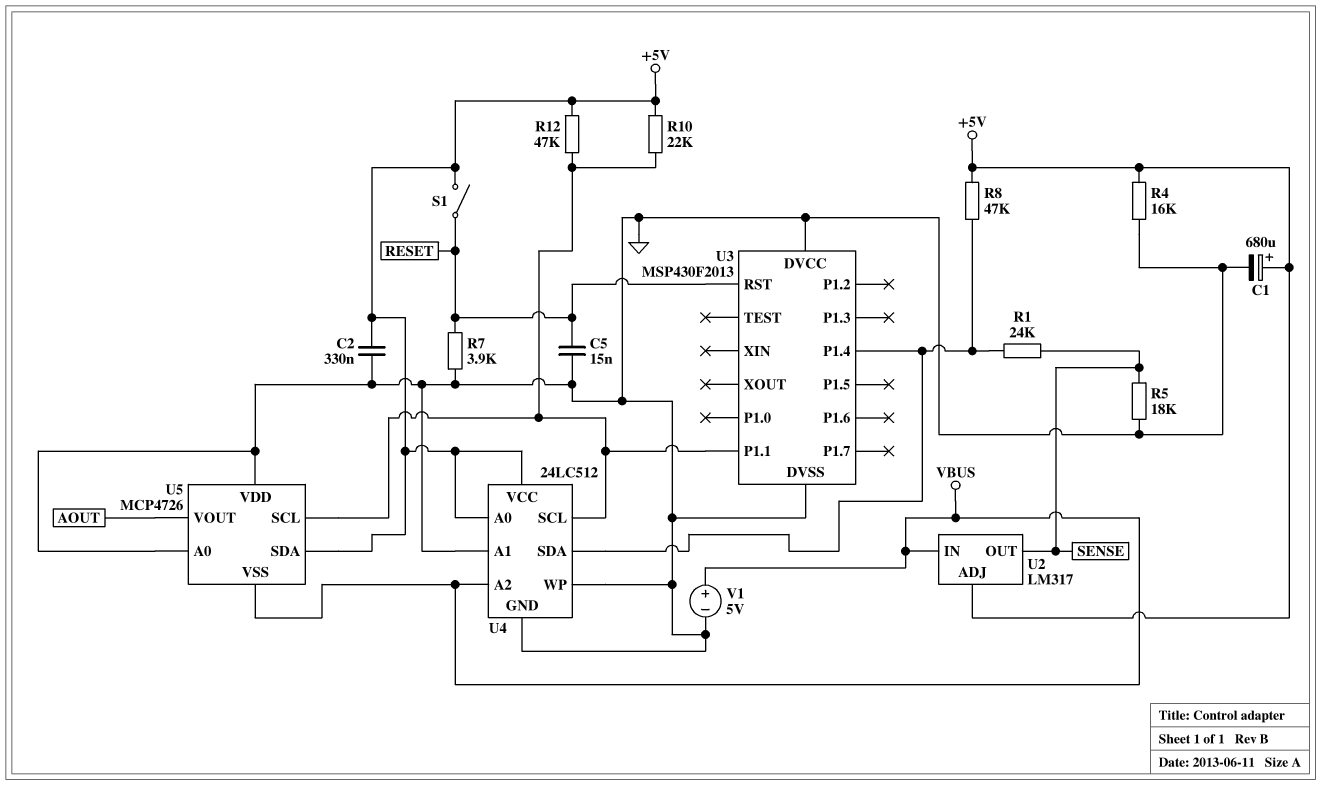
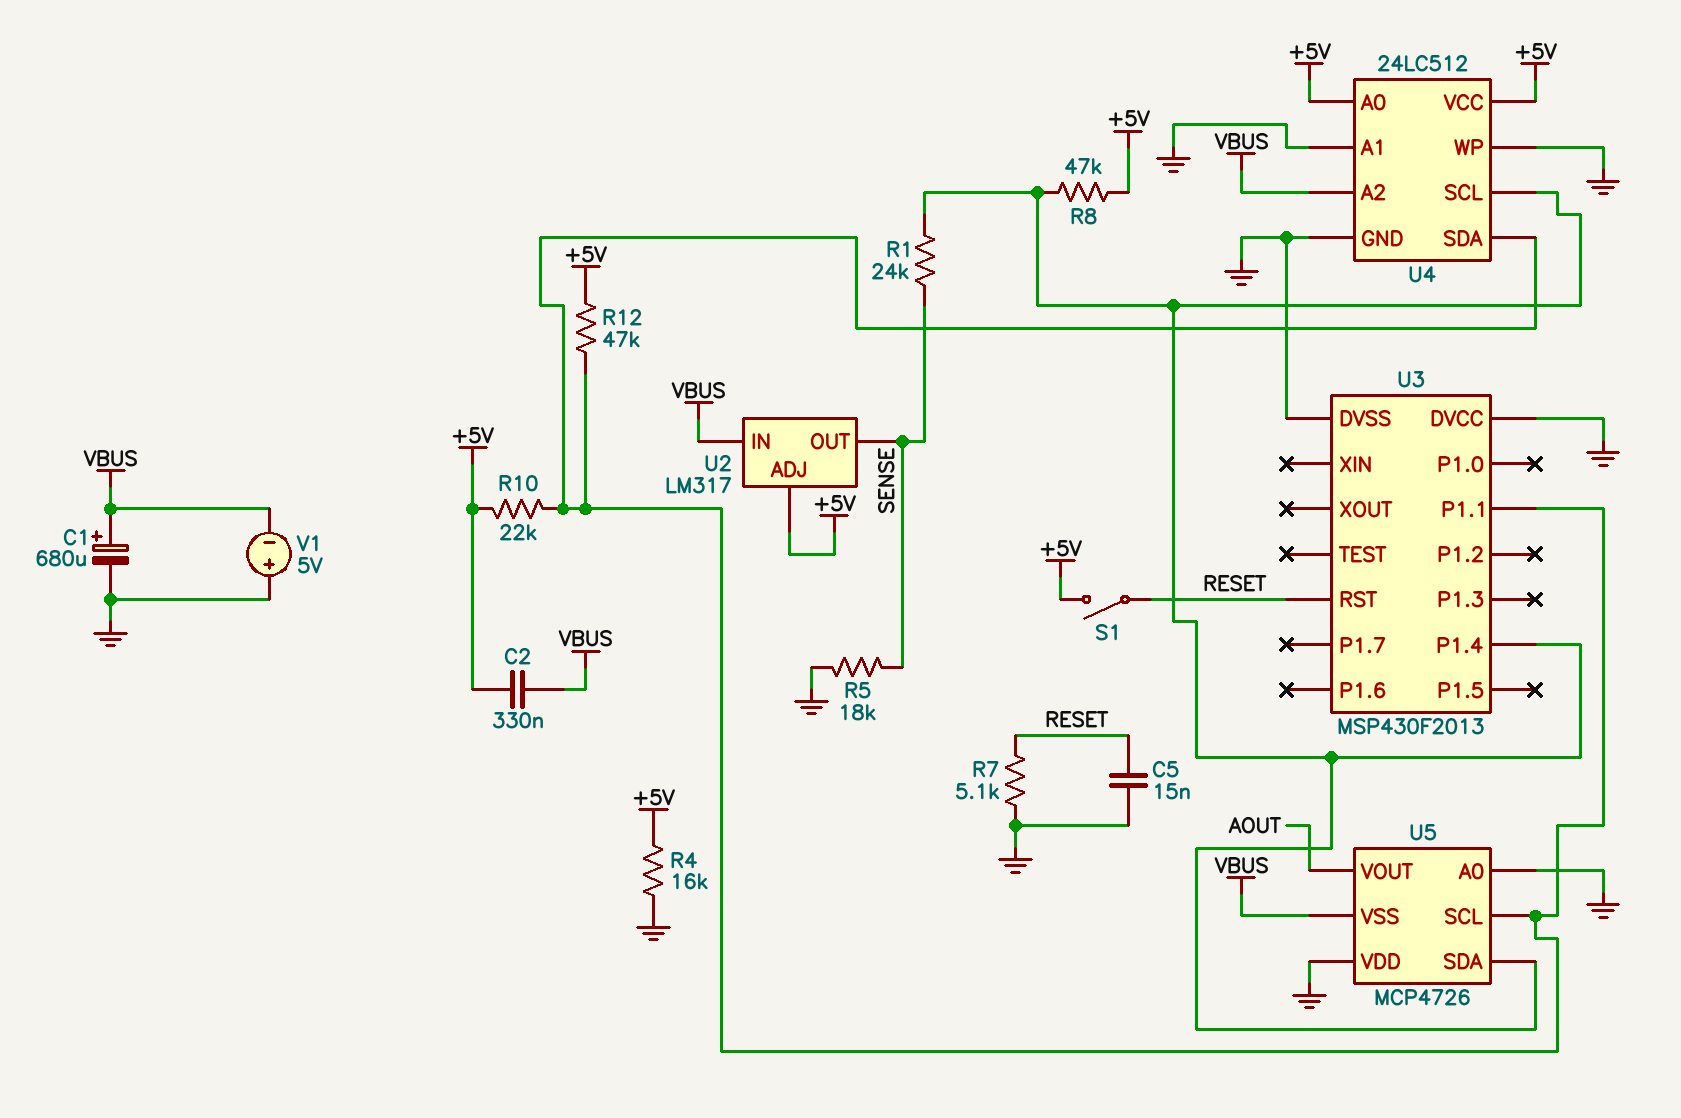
C1: 680uF (plus +5V, minus GND) -> 680uF (plus VBUS, minus GND)
C2: 330nF (+5V, GND) -> 330nF (+5V, VBUS)
R7: 3.9k (GND, RESET) -> 5.1k (GND, RESET)
U4 pin SCL: U3/P1.1 -> U3/P1.4
U4 pin SDA: U3/P1.4 -> U3/P1.1
U5 pin SDA: +5V -> U3/P1.4
V1: 5V (plus VBUS, minus GND) -> 5V (plus GND, minus VBUS)

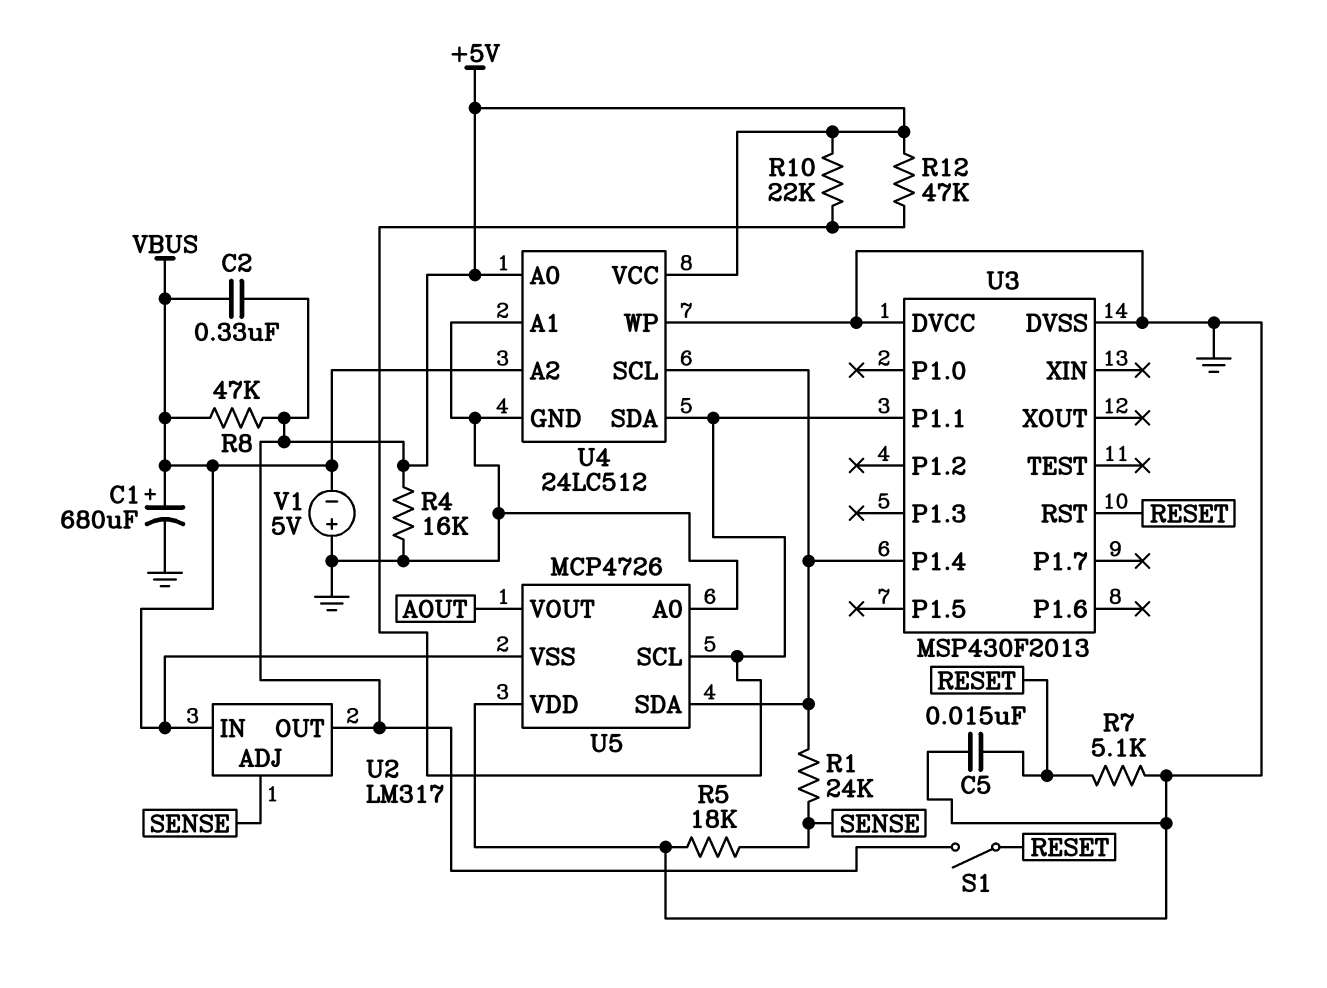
R8: 47k (+5V, U3/P1.4) -> 47k (+5V, VBUS)
U2 pin ADJ: +5V -> SENSE
U2 pin OUT: SENSE -> +5V

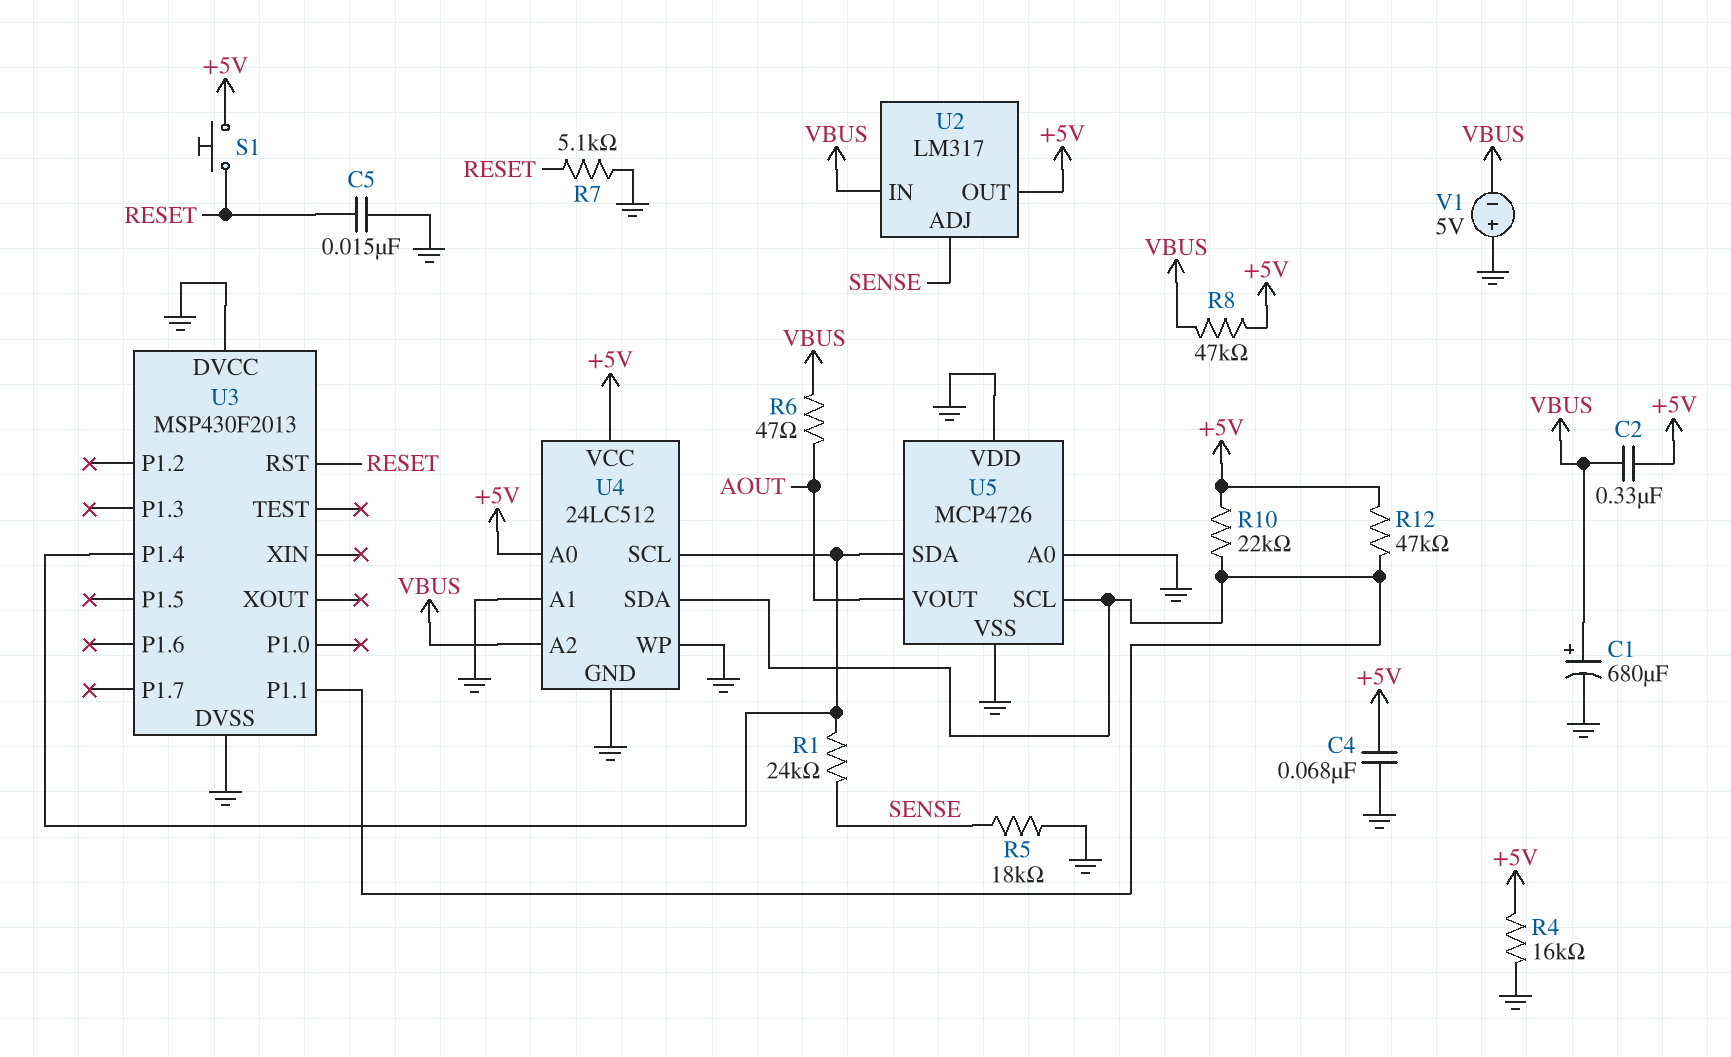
C4: none -> 68nF (+5V, GND)
R6: none -> 47 (AOUT, VBUS)
S1: switch (+5V, RESET) -> button (+5V, RESET)
U5 pin VSS: VBUS -> GND

